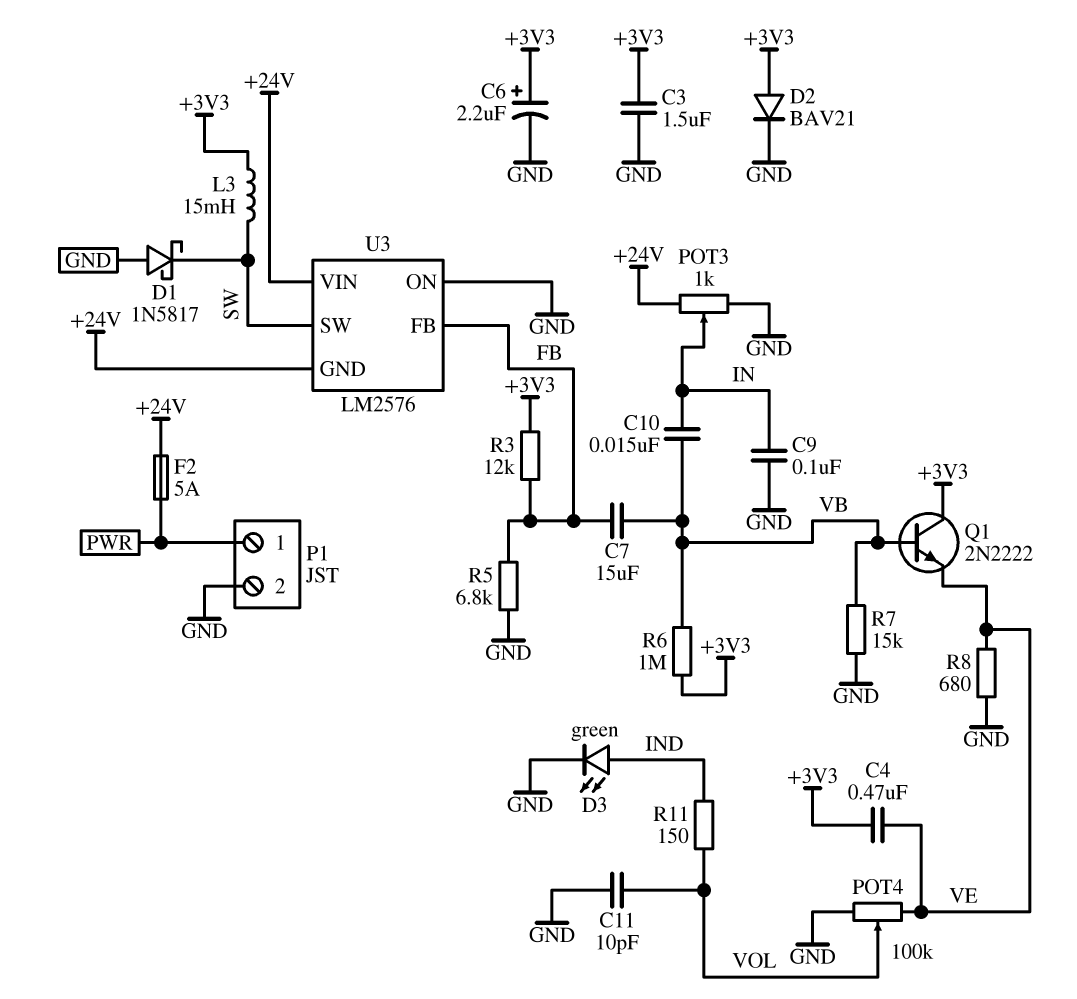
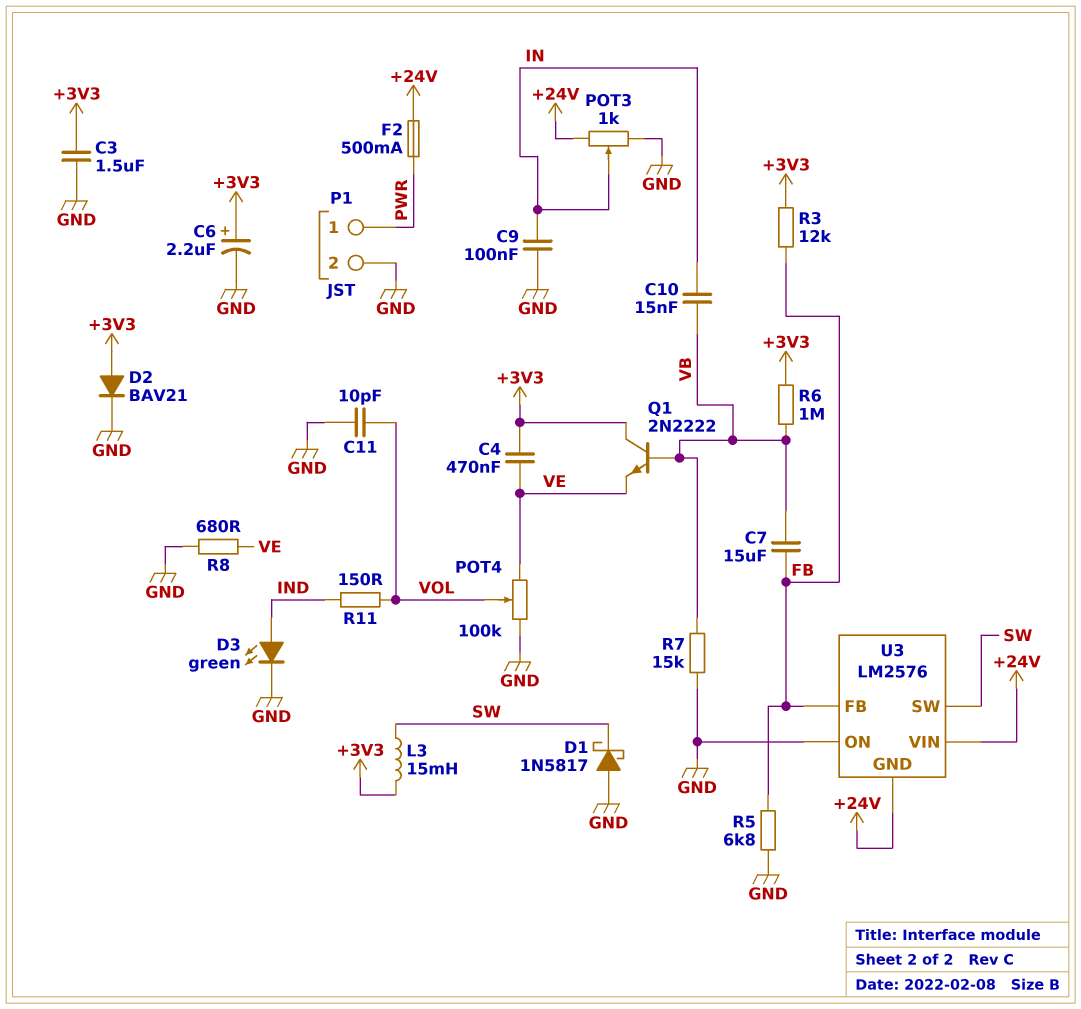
F2: 5A (+24V, PWR) -> 500mA (+24V, PWR)

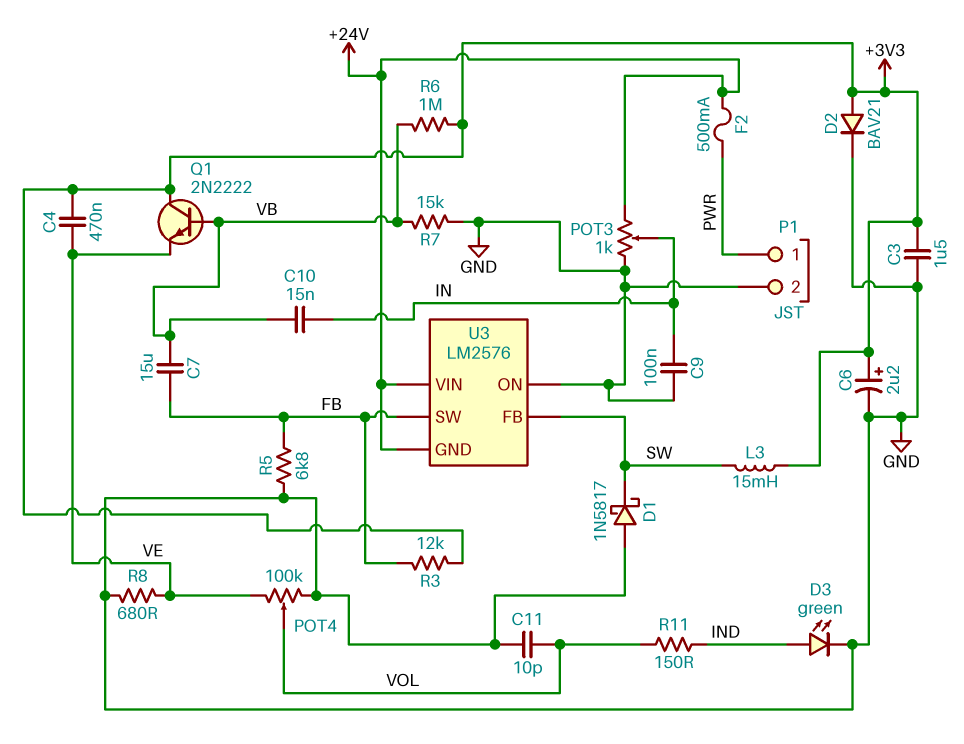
U3 pin FB: FB -> SW
U3 pin SW: SW -> FB

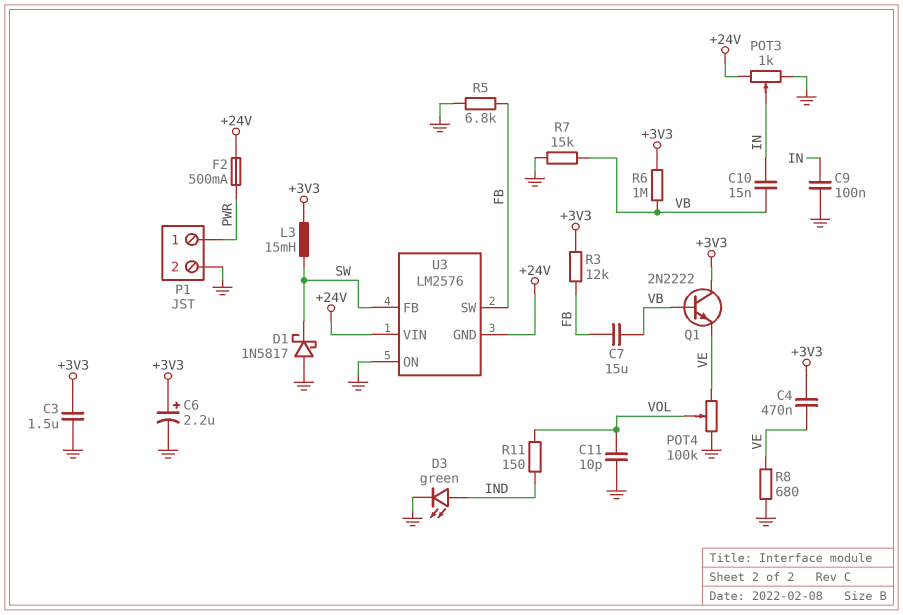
D2: diode BAV21 (A +3V3, K GND) -> none

